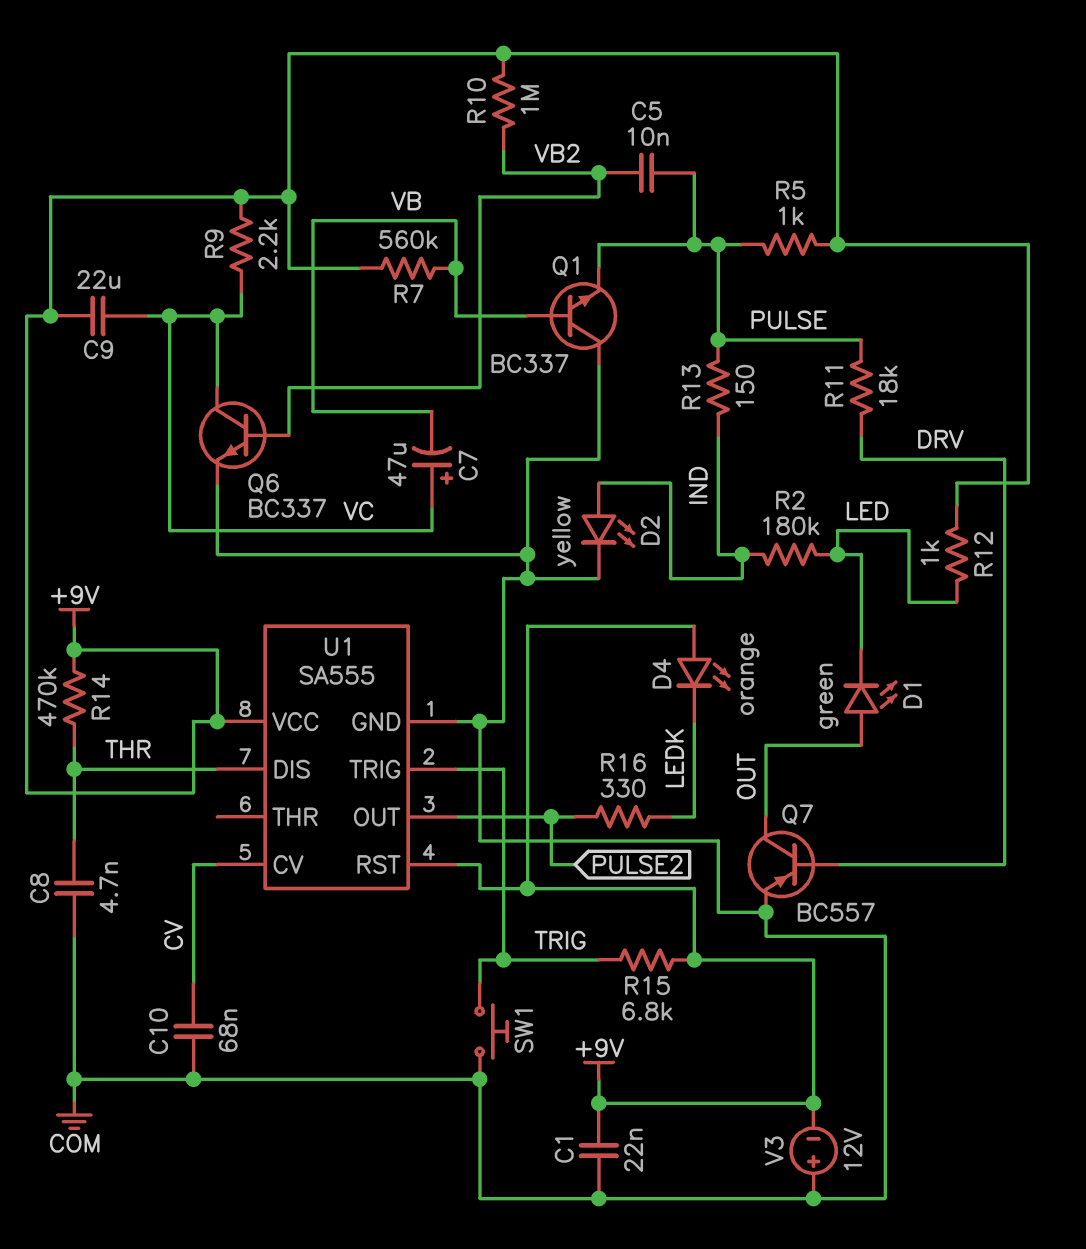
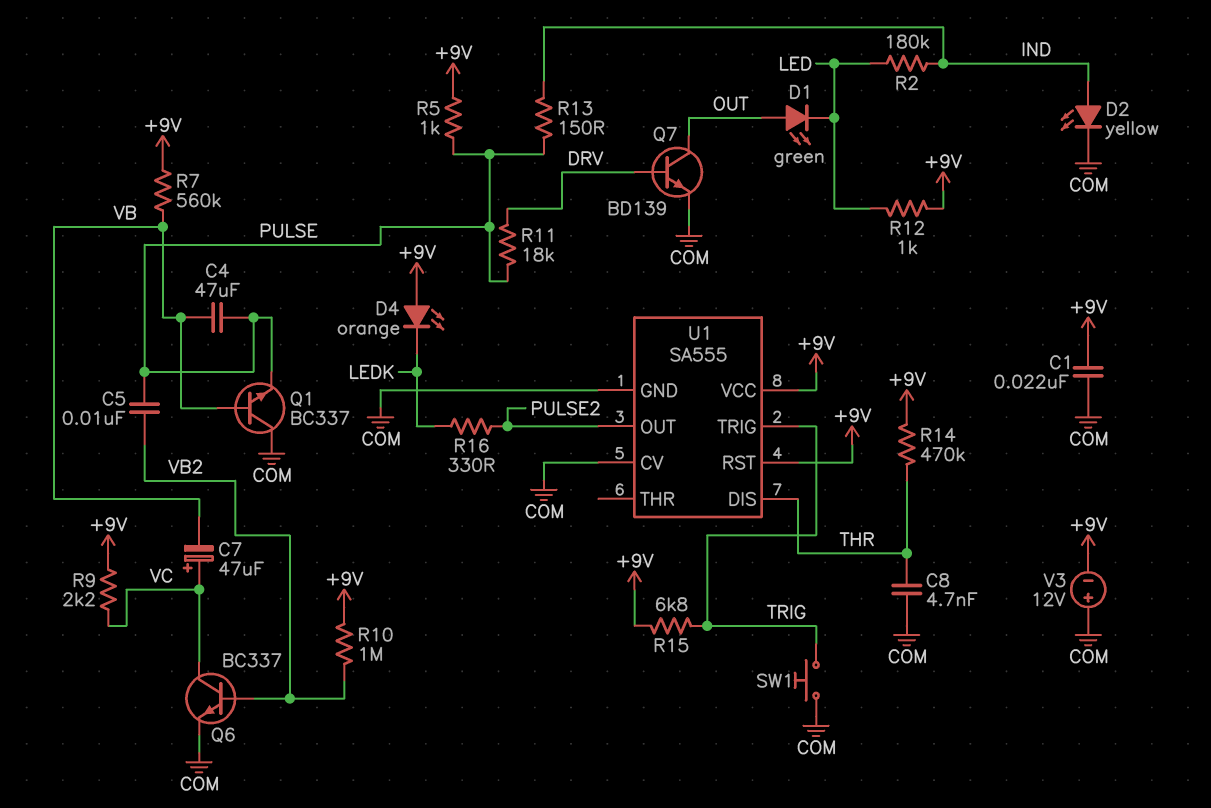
C4: none -> 47uF (PULSE, VB)
C9: 22uF (+9V, VC) -> none
C10: 68nF (COM, CV) -> none
Q7: PNP BC557 (B DRV, C OUT, E COM) -> NPN BD139 (B DRV, C OUT, E COM)
U1 pin CV: CV -> COM

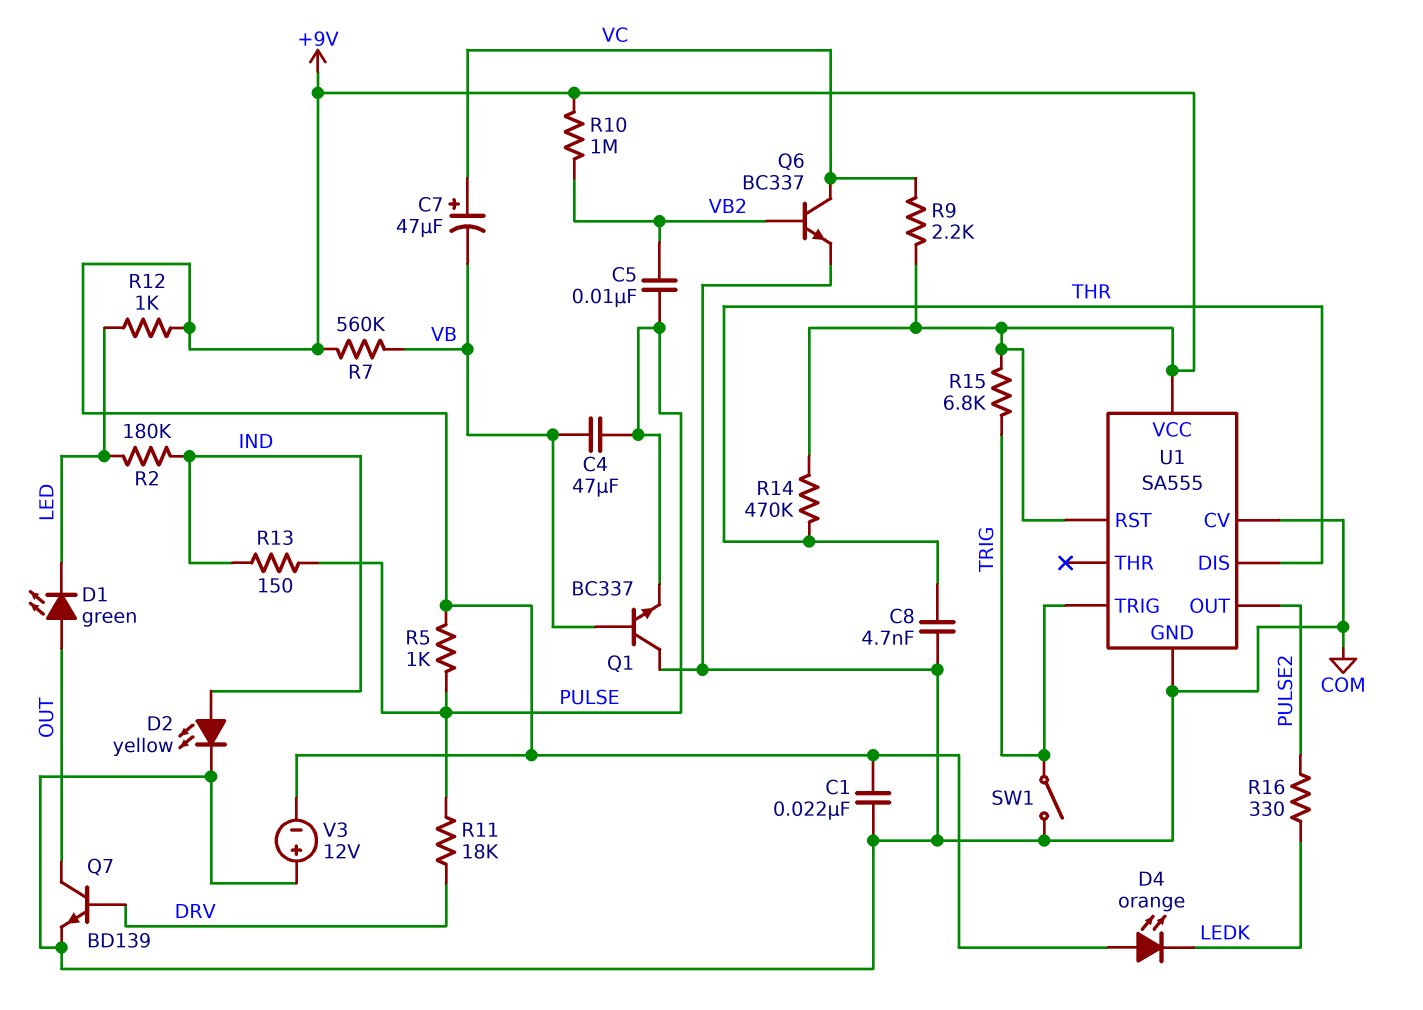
SW1: button (COM, TRIG) -> switch (COM, TRIG)

